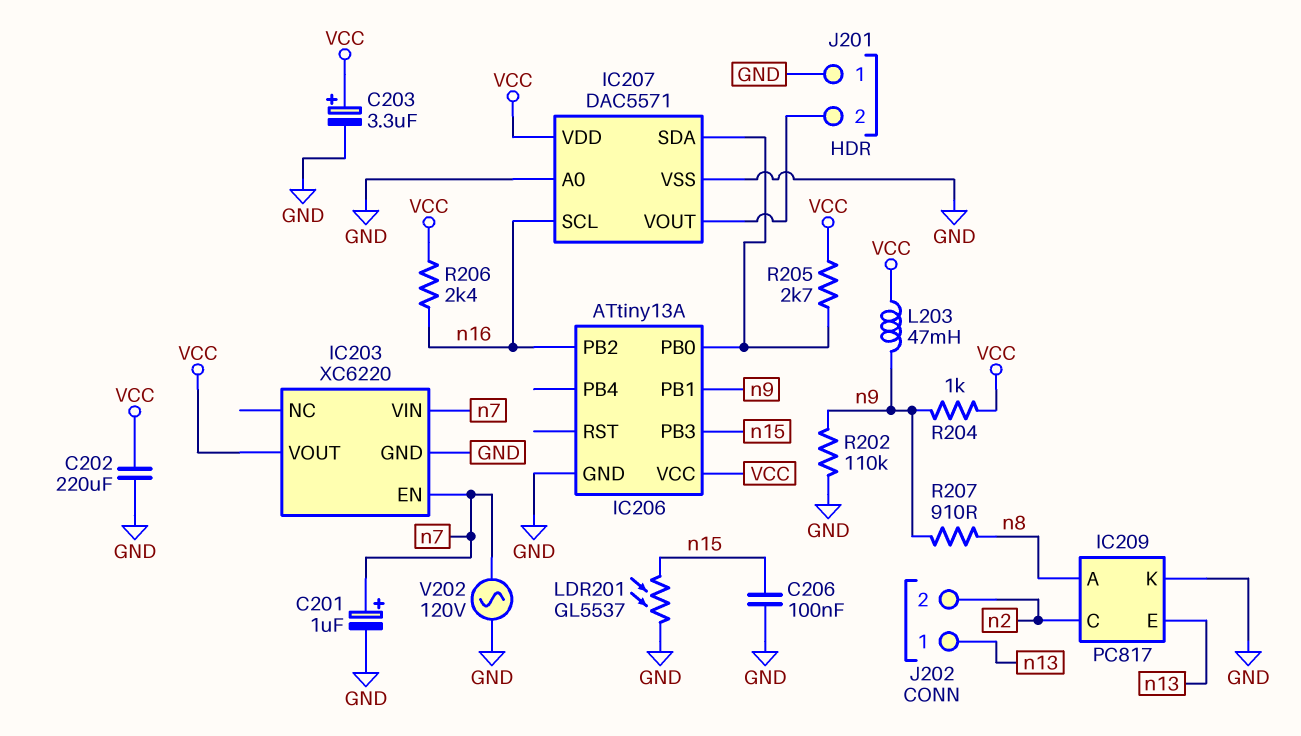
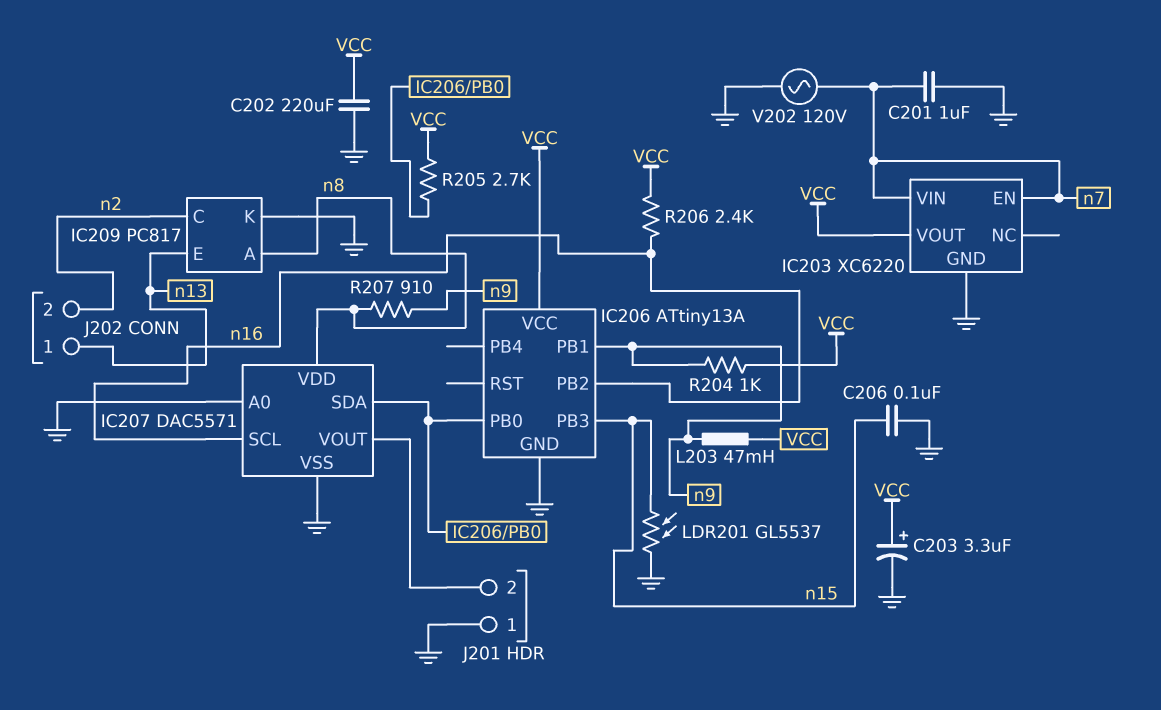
C201: 1uF (plus n7, minus GND) -> 1uF (GND, n7)
IC207 pin VDD: VCC -> n8
R202: 110k (GND, n9) -> none

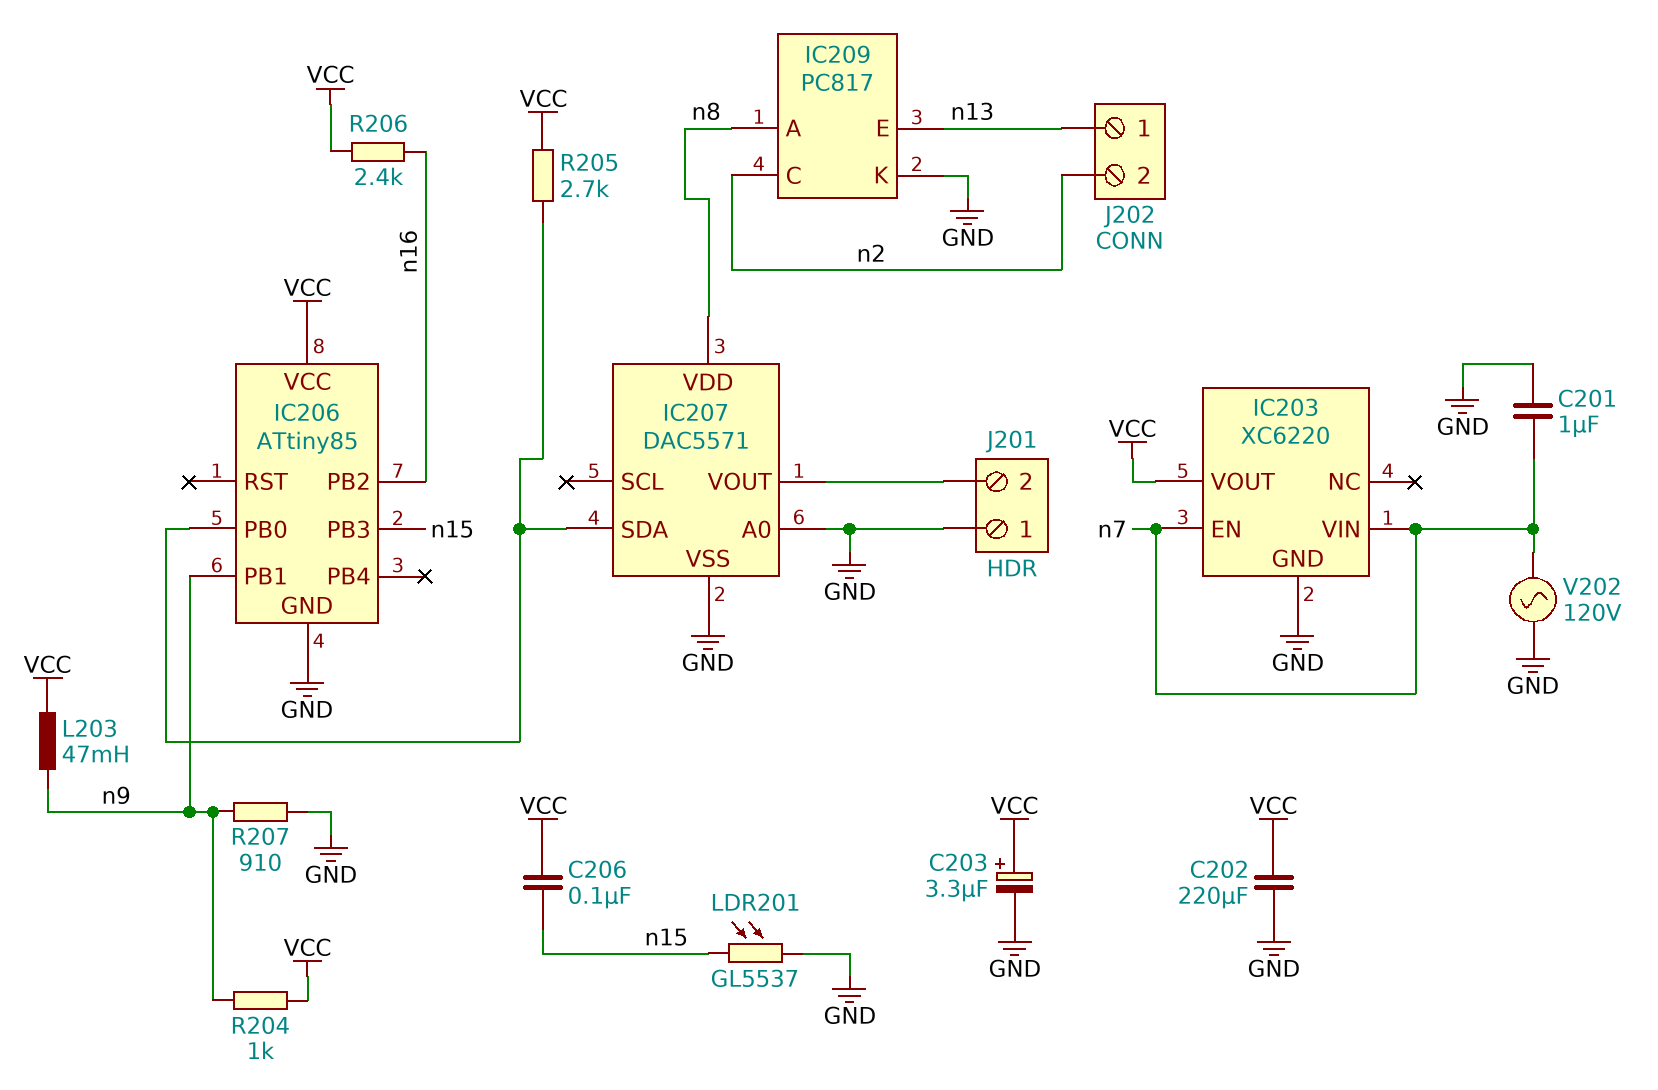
C206: 100nF (GND, n15) -> 100nF (VCC, n15)
IC206: ATtiny13A -> ATtiny85
IC207 pin SCL: n16 -> none
R207: 910 (n8, n9) -> 910 (GND, n9)

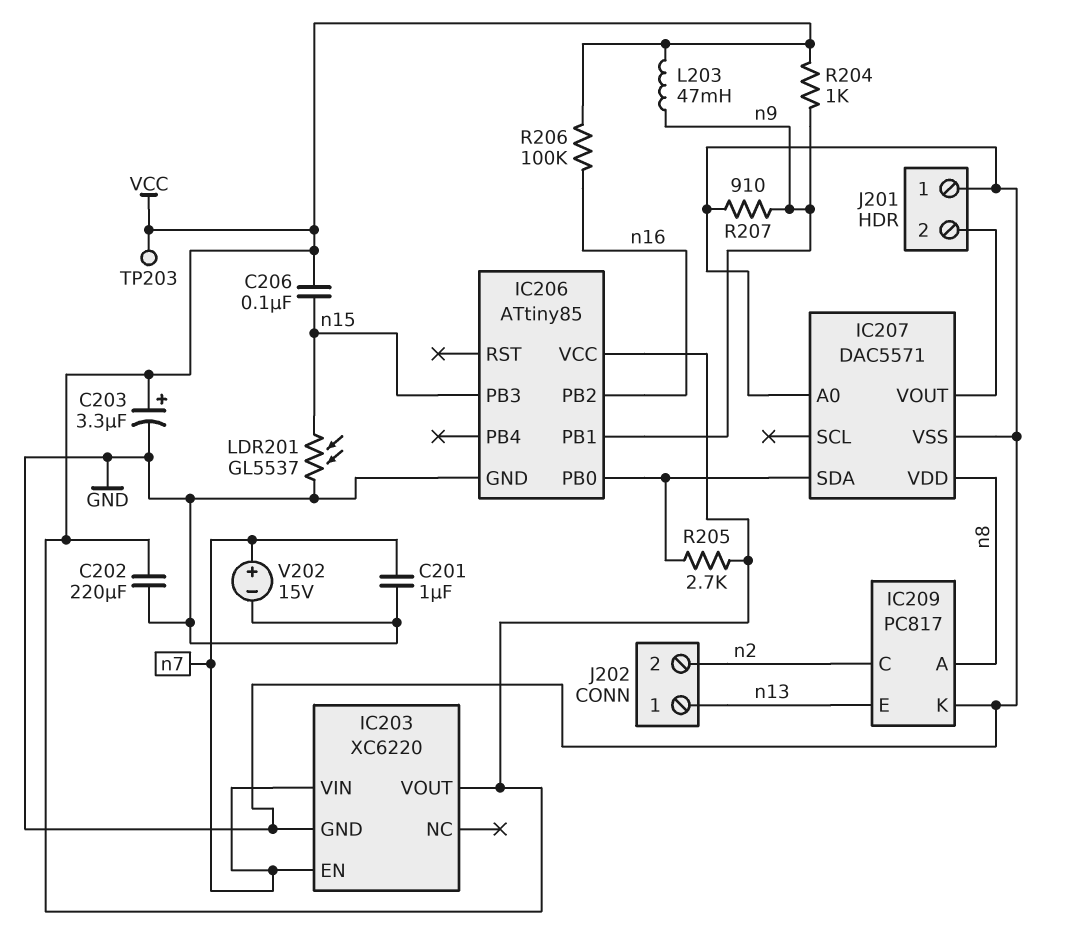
R206: 2.4k (VCC, n16) -> 100k (VCC, n16)
TP203: none -> test point (VCC)
V202: AC 120V (GND, n7) -> 15V (plus n7, minus GND)

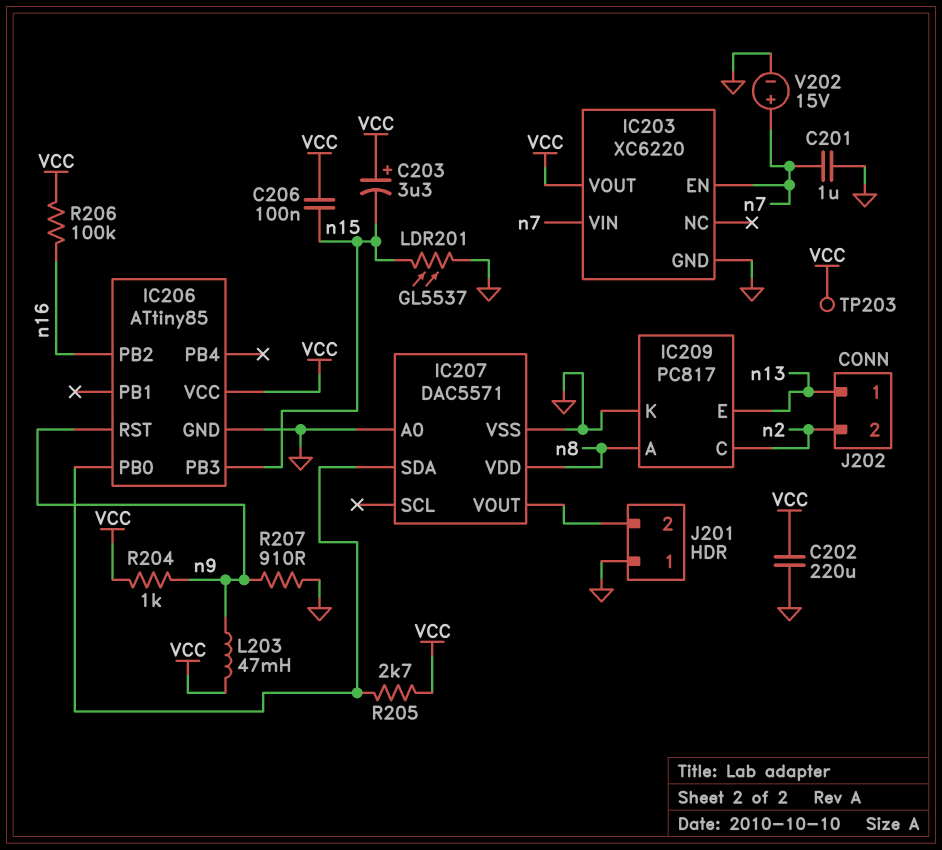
C203: 3.3uF (plus VCC, minus GND) -> 3.3uF (plus VCC, minus n15)
IC206 pin PB1: n9 -> none
IC206 pin RST: none -> n9

